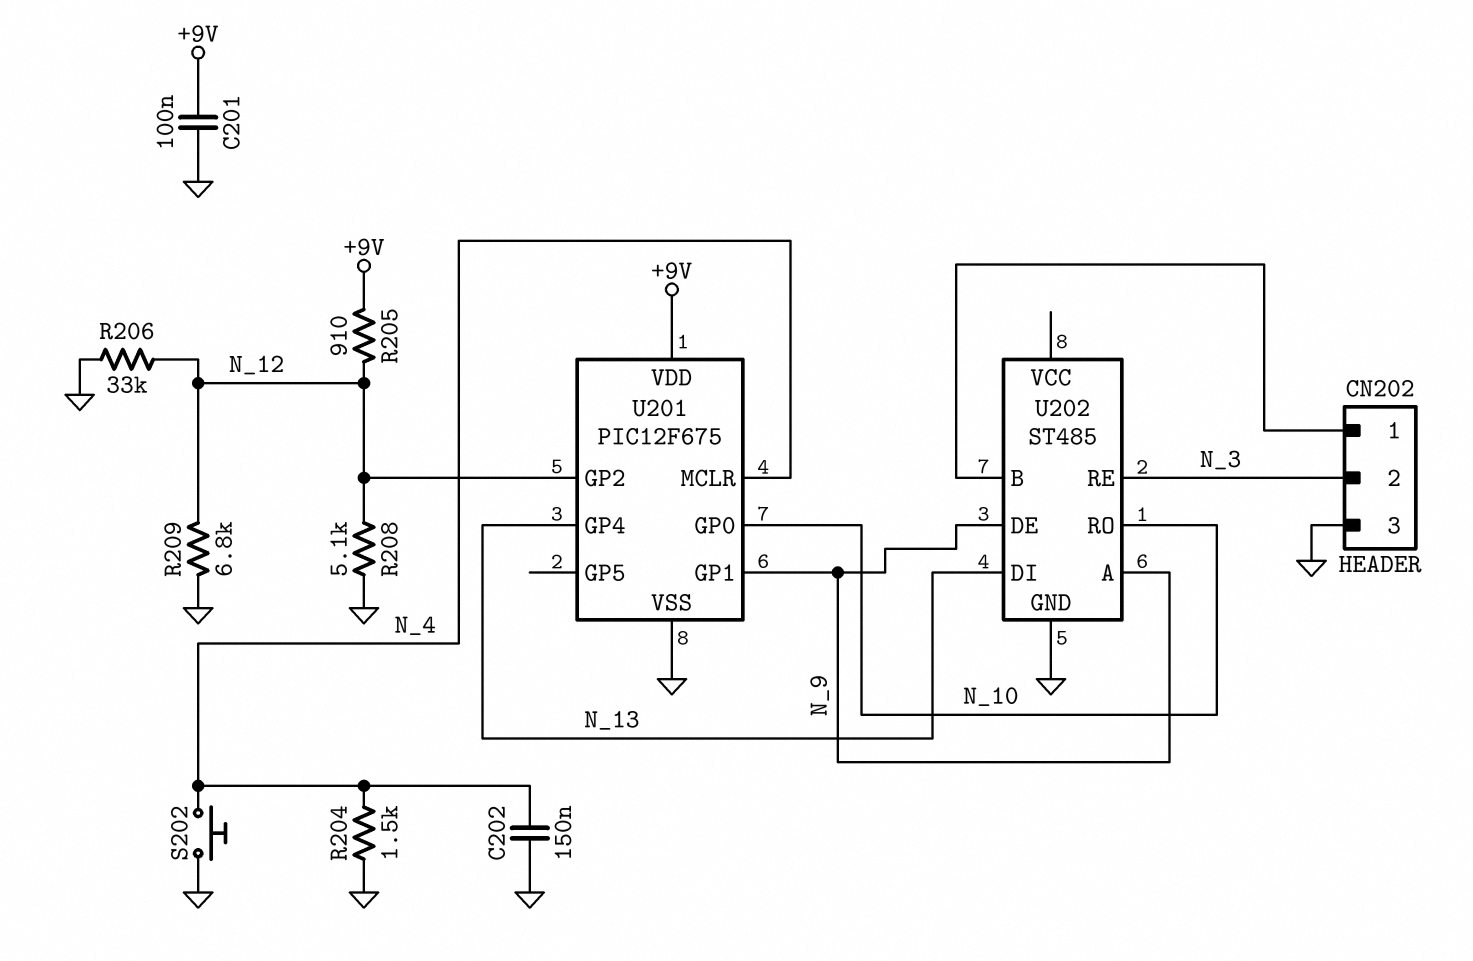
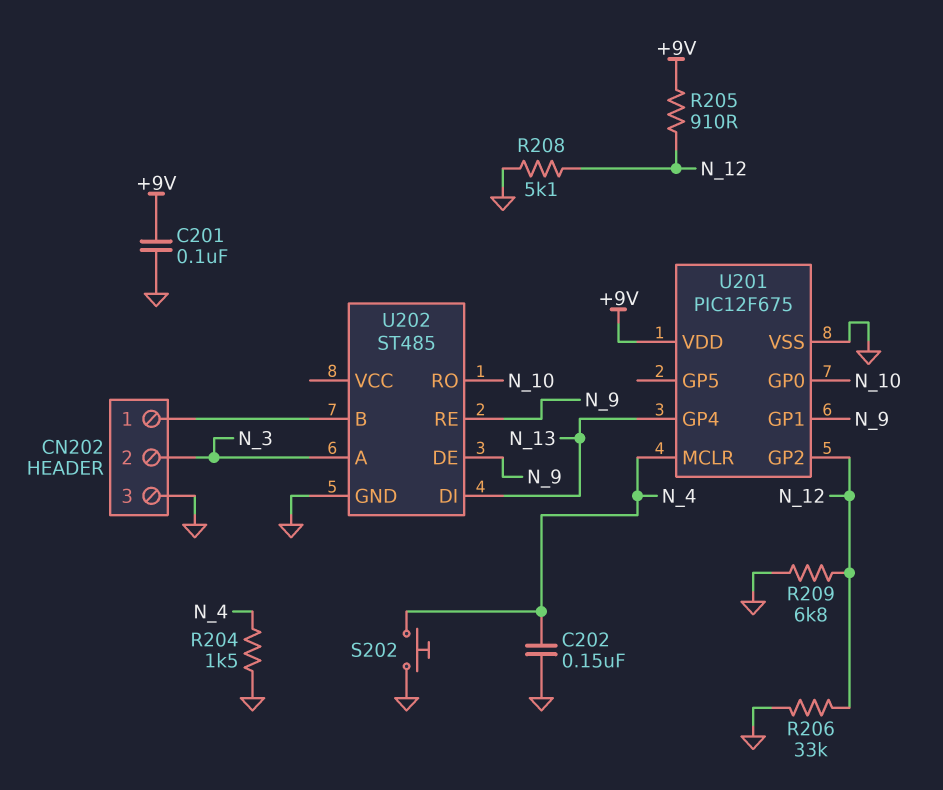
U202 pin A: N_9 -> N_3
U202 pin RE: N_3 -> N_9

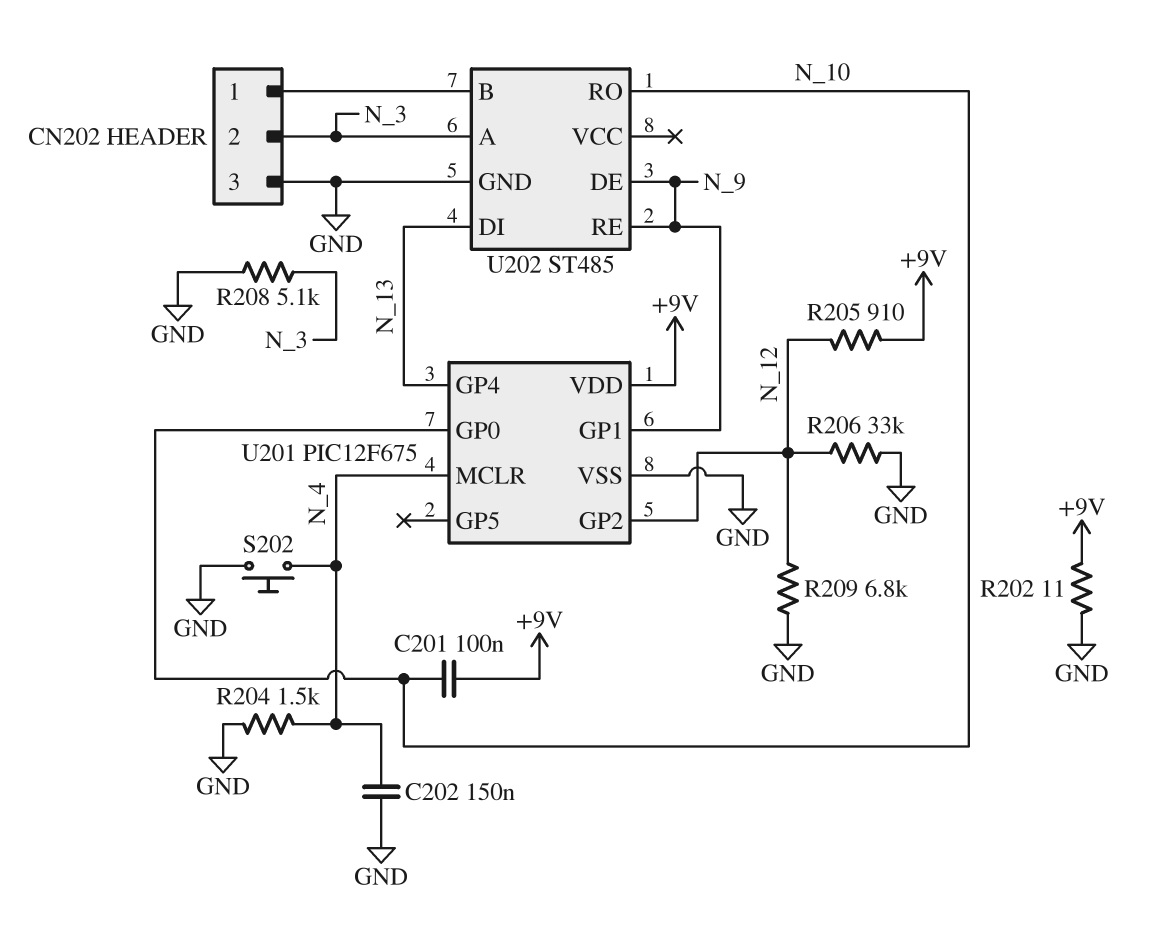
C201: 100nF (+9V, GND) -> 100nF (+9V, N_10)
R202: none -> 11 (+9V, GND)
R208: 5.1k (GND, N_12) -> 5.1k (GND, N_3)

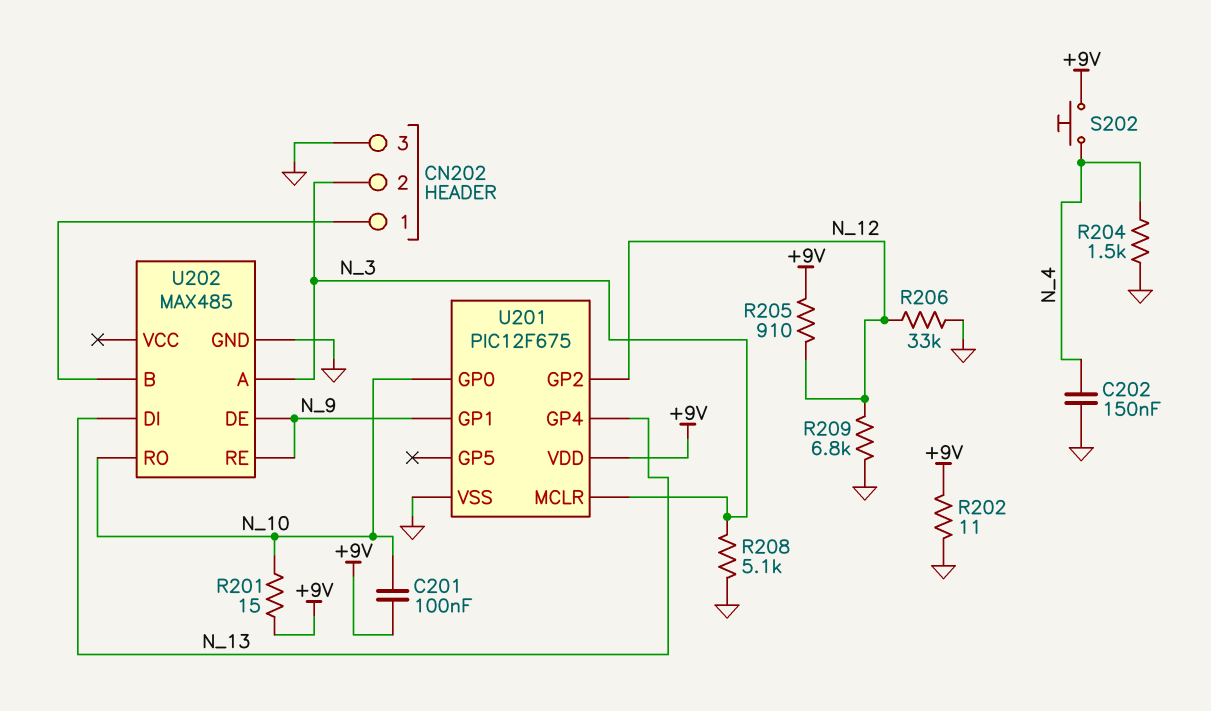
R201: none -> 15 (+9V, N_10)
S202: button (GND, N_4) -> button (+9V, N_4)
U201 pin MCLR: N_4 -> N_3
U202: ST485 -> MAX485

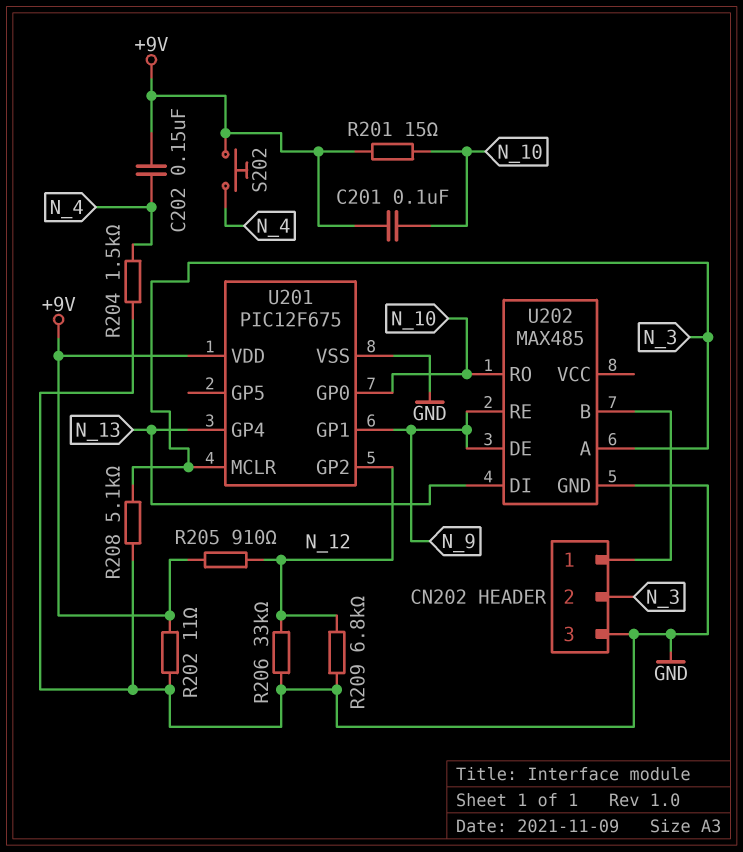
C202: 150nF (GND, N_4) -> 150nF (+9V, N_4)

